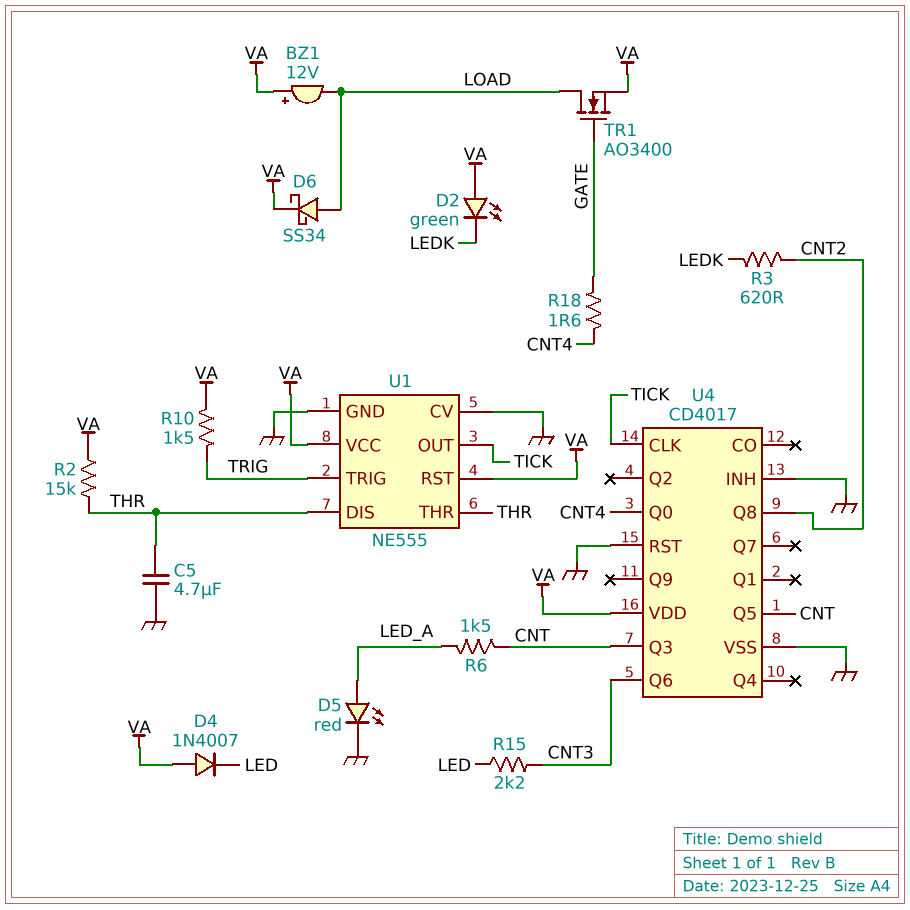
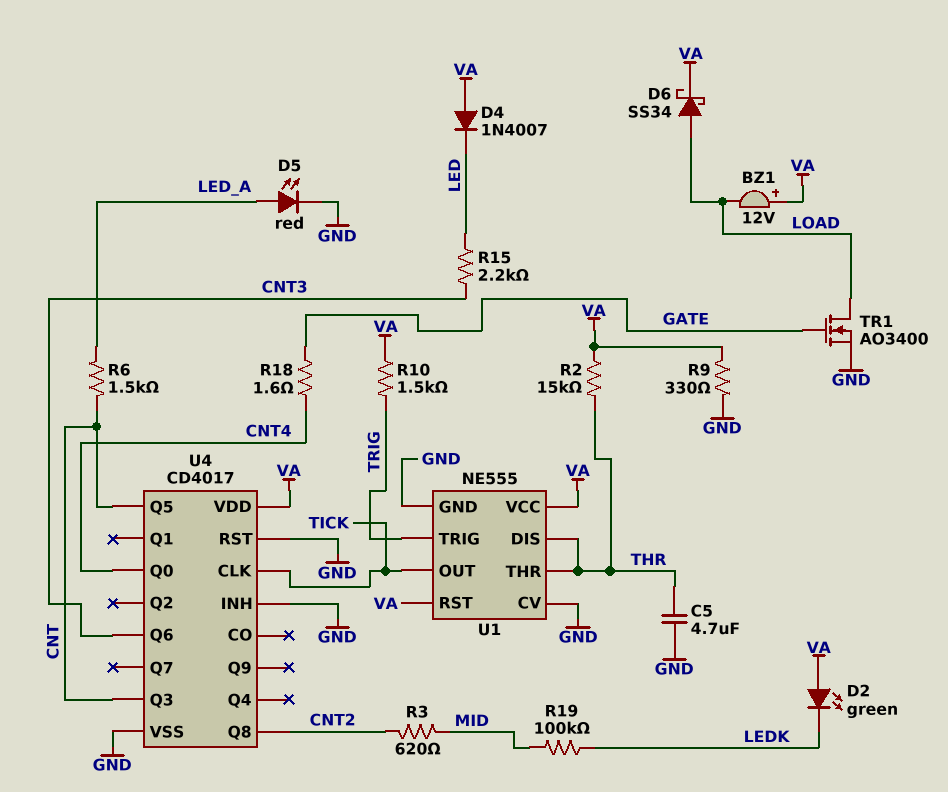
R3: 620 (CNT2, LEDK) -> 620 (CNT2, MID)
R9: none -> 330 (GND, VA)
R19: none -> 100k (LEDK, MID)
TR1: NMOS AO3400 (G GATE, D LOAD, S VA) -> NMOS AO3400 (G GATE, D LOAD, S GND)

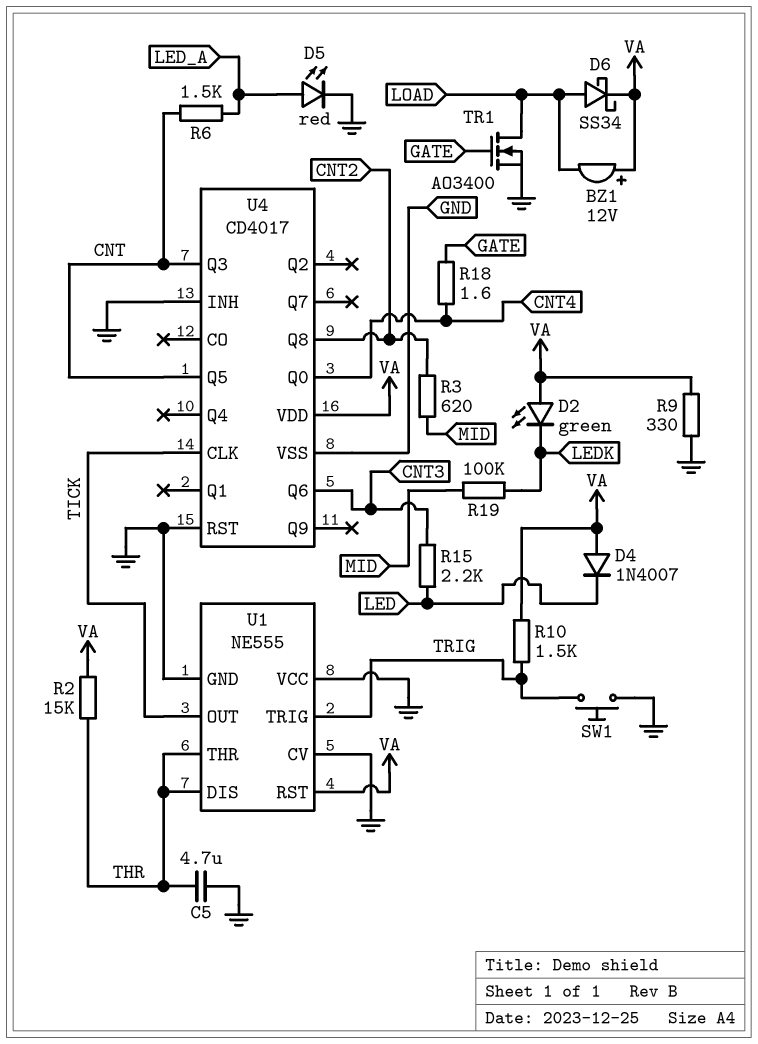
SW1: none -> button (GND, TRIG)
U1 pin VCC: VA -> GND

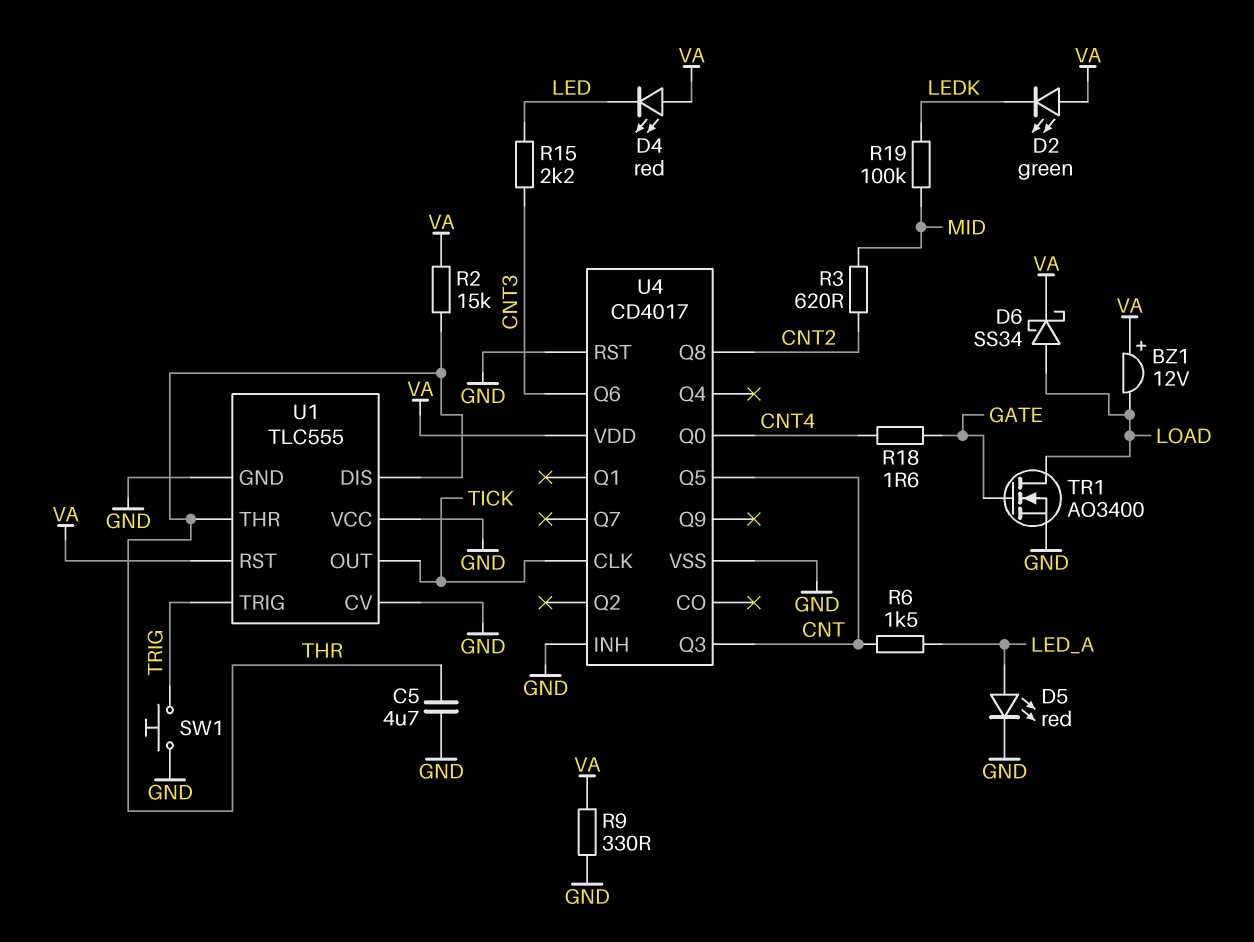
D4: diode 1N4007 (A VA, K LED) -> LED red (A VA, K LED)
R10: 1.5k (TRIG, VA) -> none
U1: NE555 -> TLC555

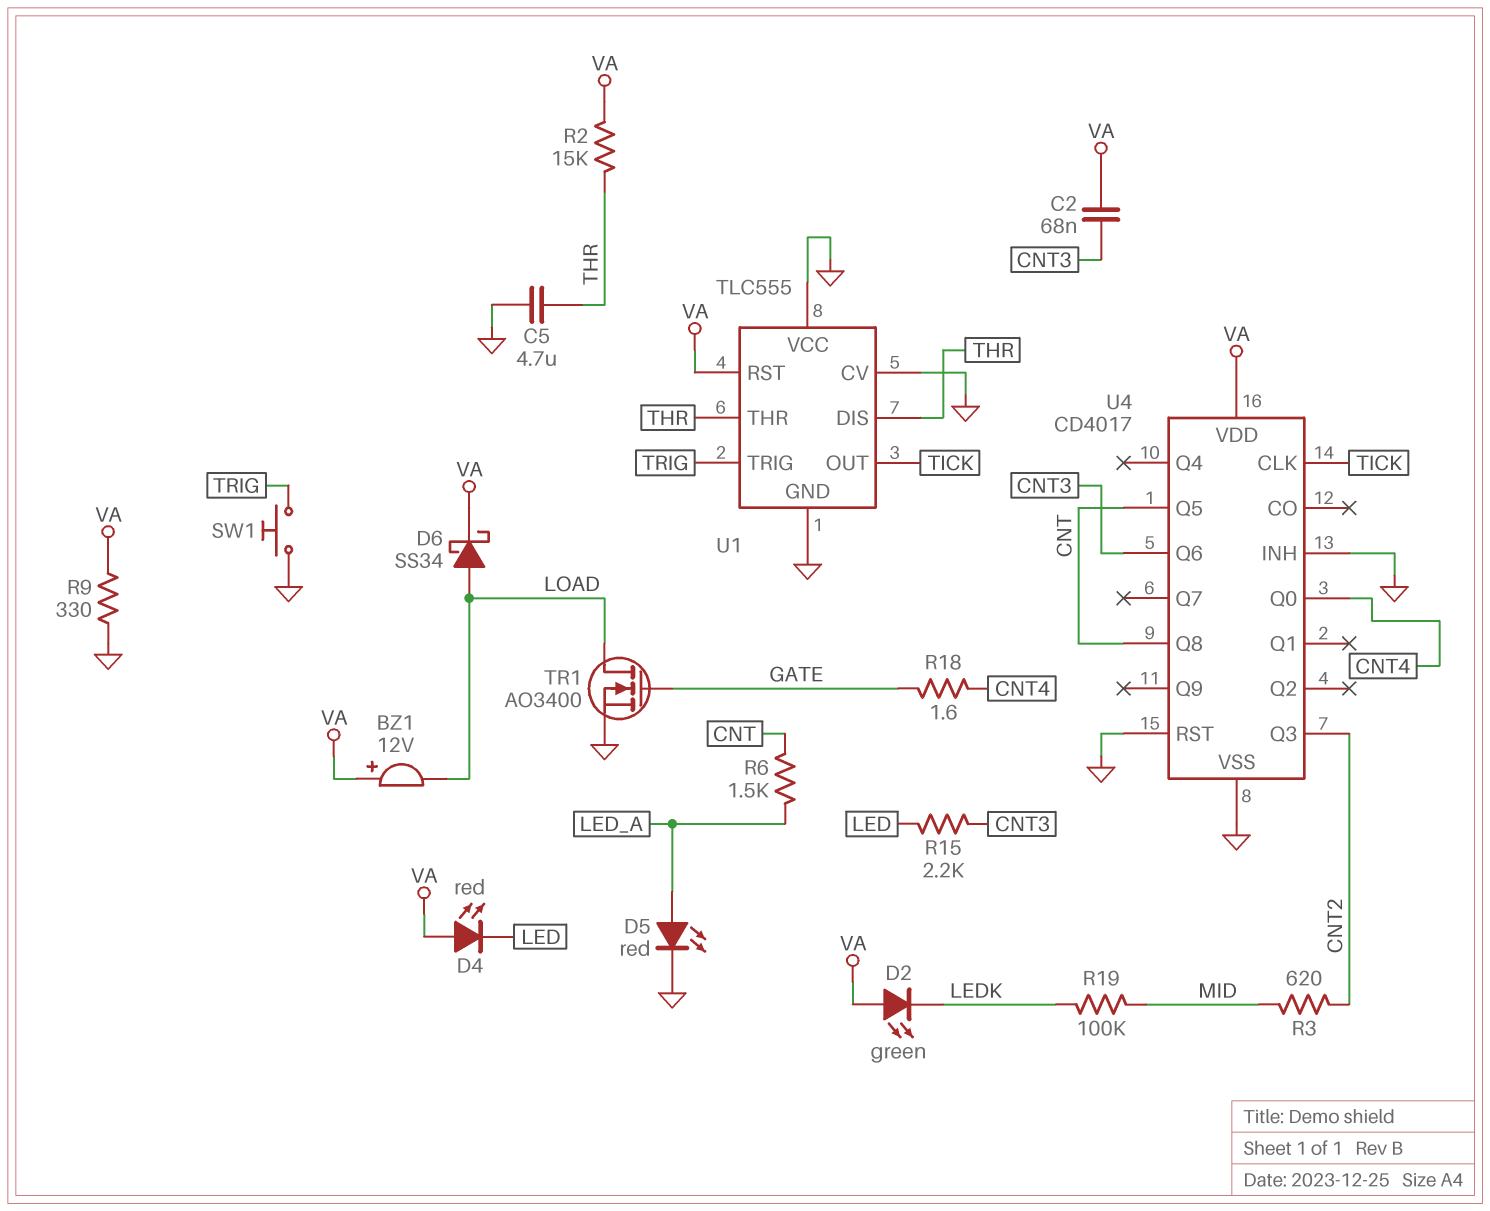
C2: none -> 68nF (CNT3, VA)
U4 pin Q3: CNT -> CNT2
U4 pin Q8: CNT2 -> CNT

